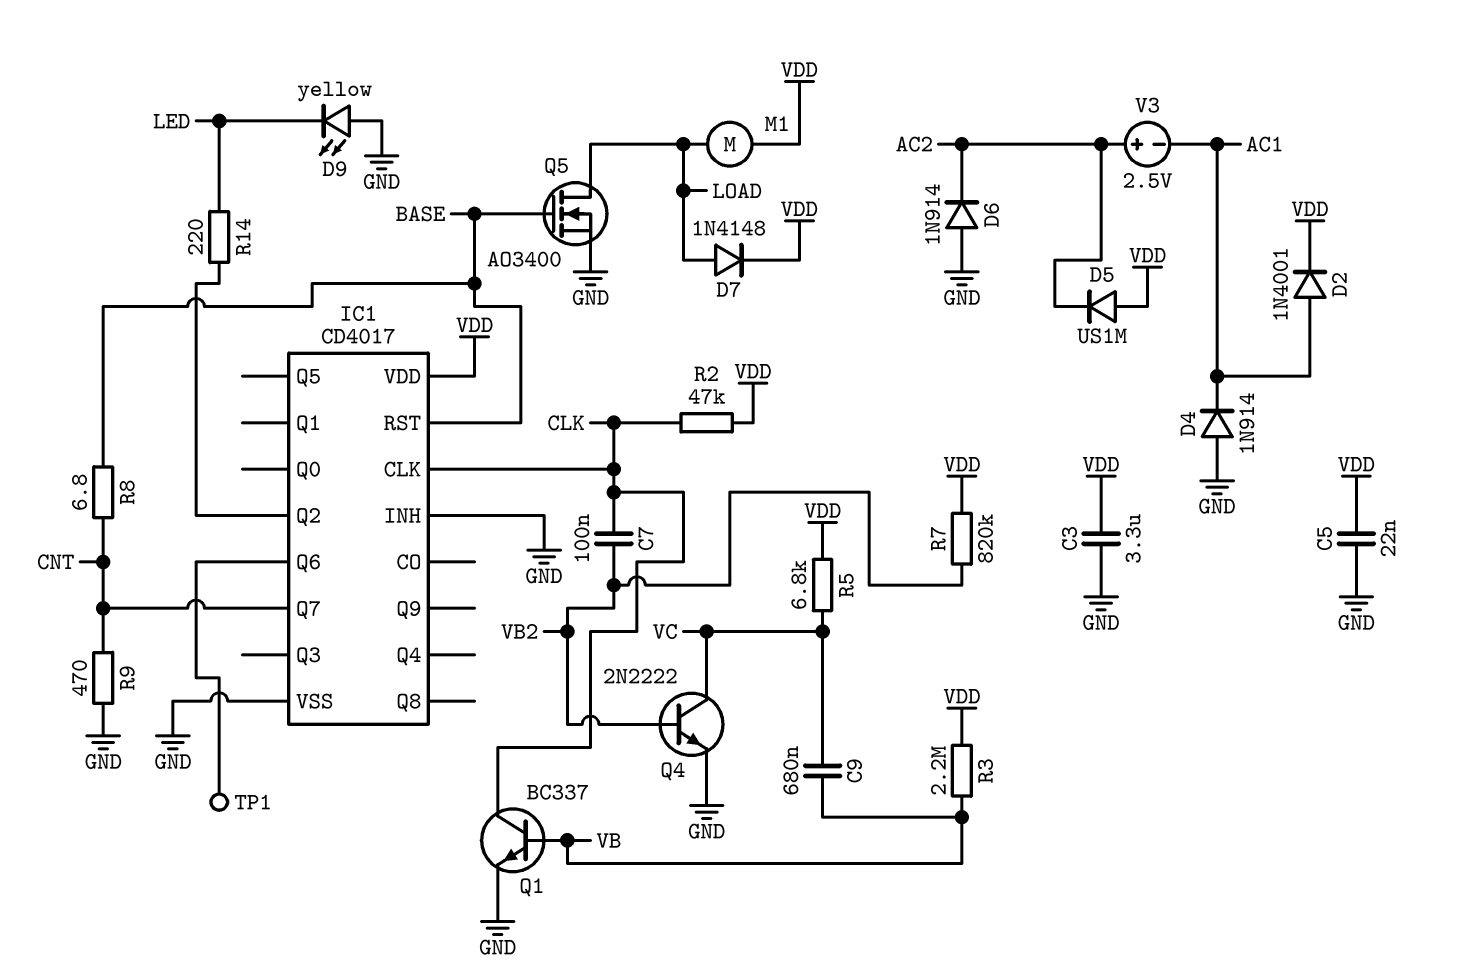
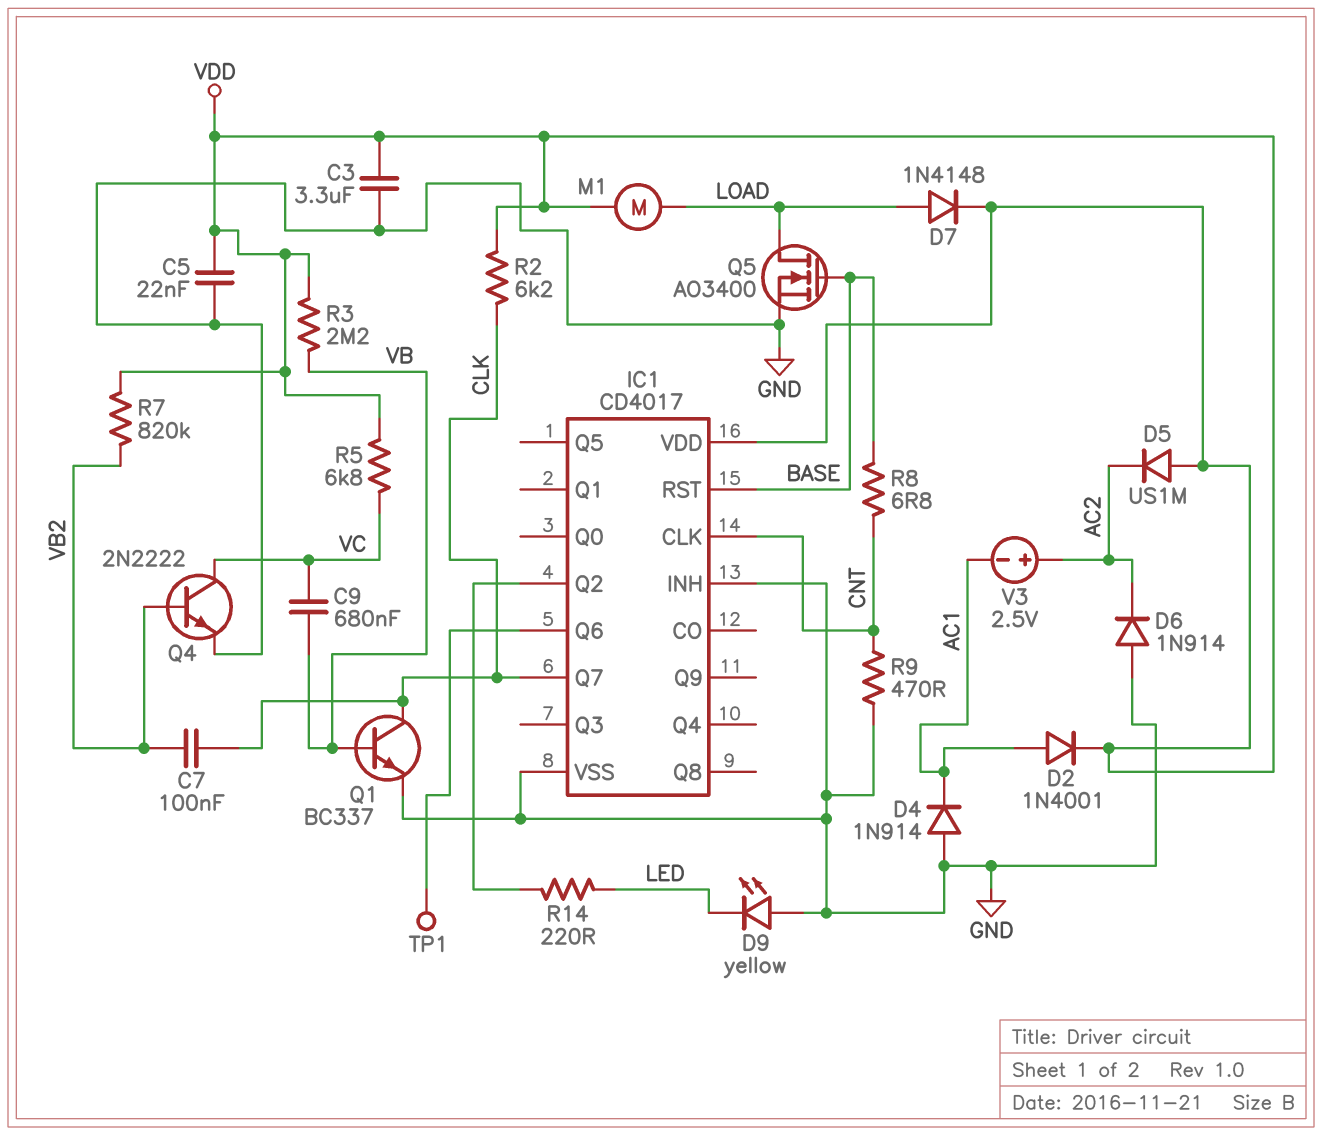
IC1 pin CLK: CLK -> CNT
IC1 pin Q7: CNT -> CLK
R2: 47k (CLK, VDD) -> 6.2k (CLK, VDD)

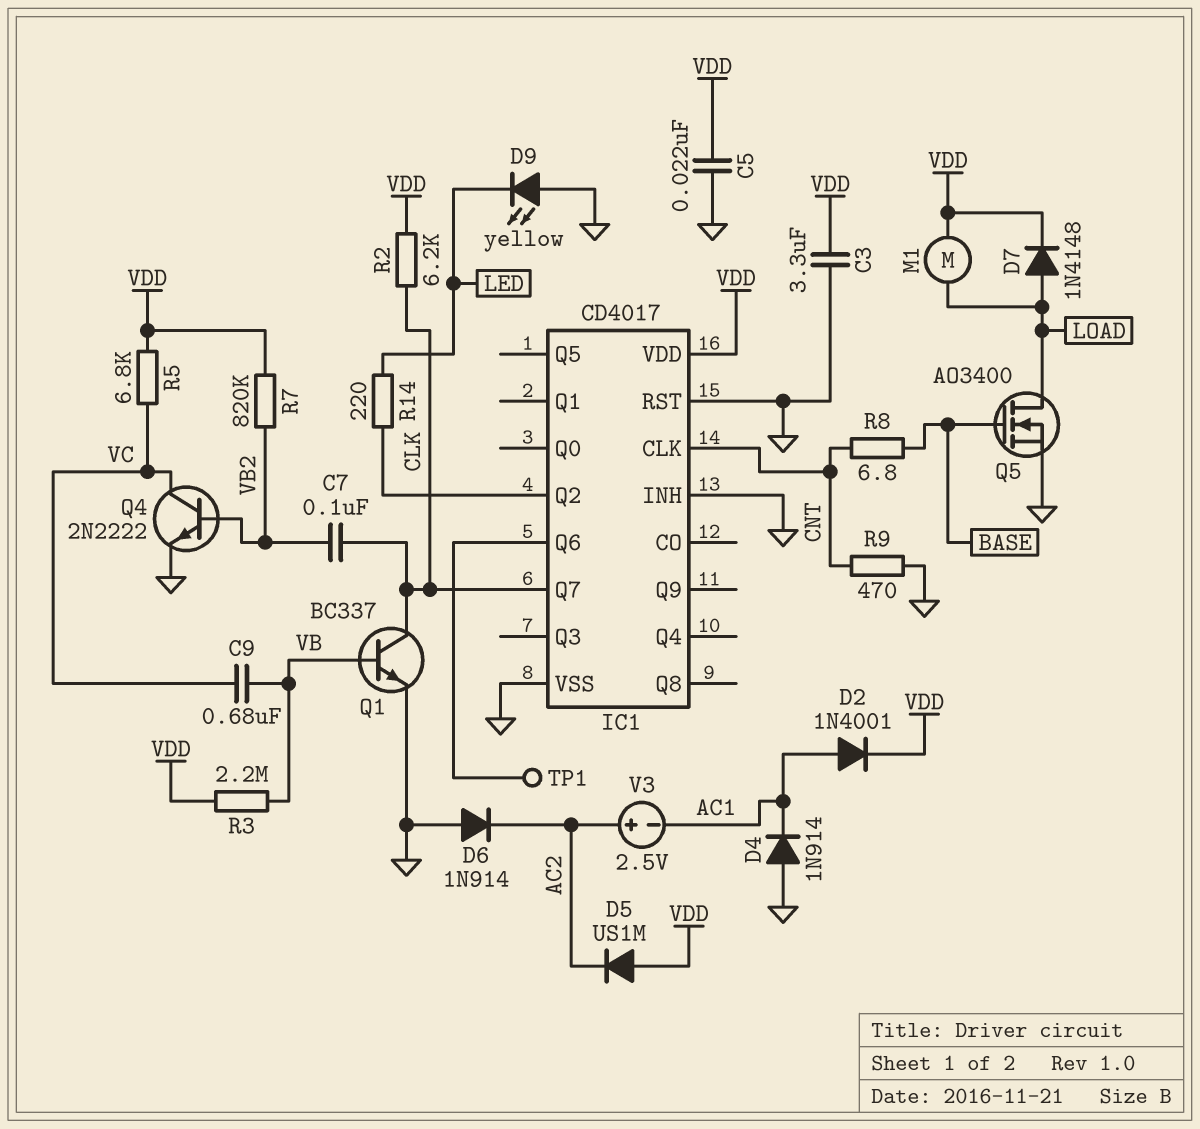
IC1 pin RST: BASE -> GND

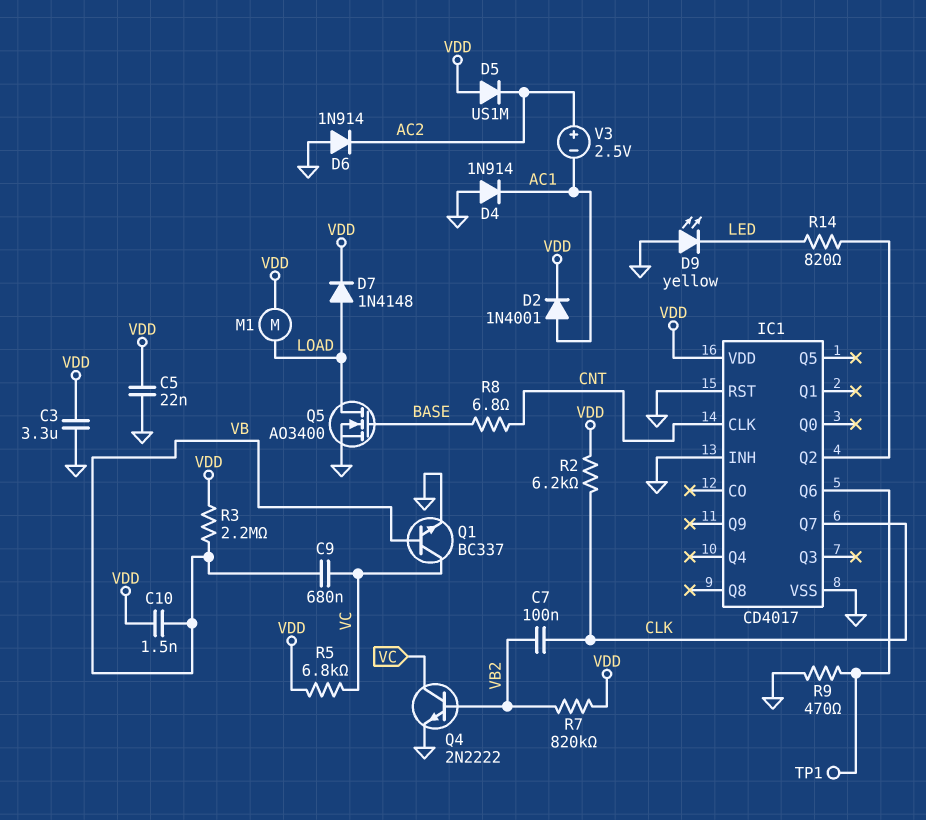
C10: none -> 1.5nF (VB, VDD)
Q1: NPN BC337 (B VB, C CLK, E GND) -> NPN BC337 (B VB, C VC, E GND)
R9: 470 (CNT, GND) -> 470 (GND, IC1/Q6)
R14: 220 (IC1/Q2, LED) -> 820 (IC1/Q2, LED)

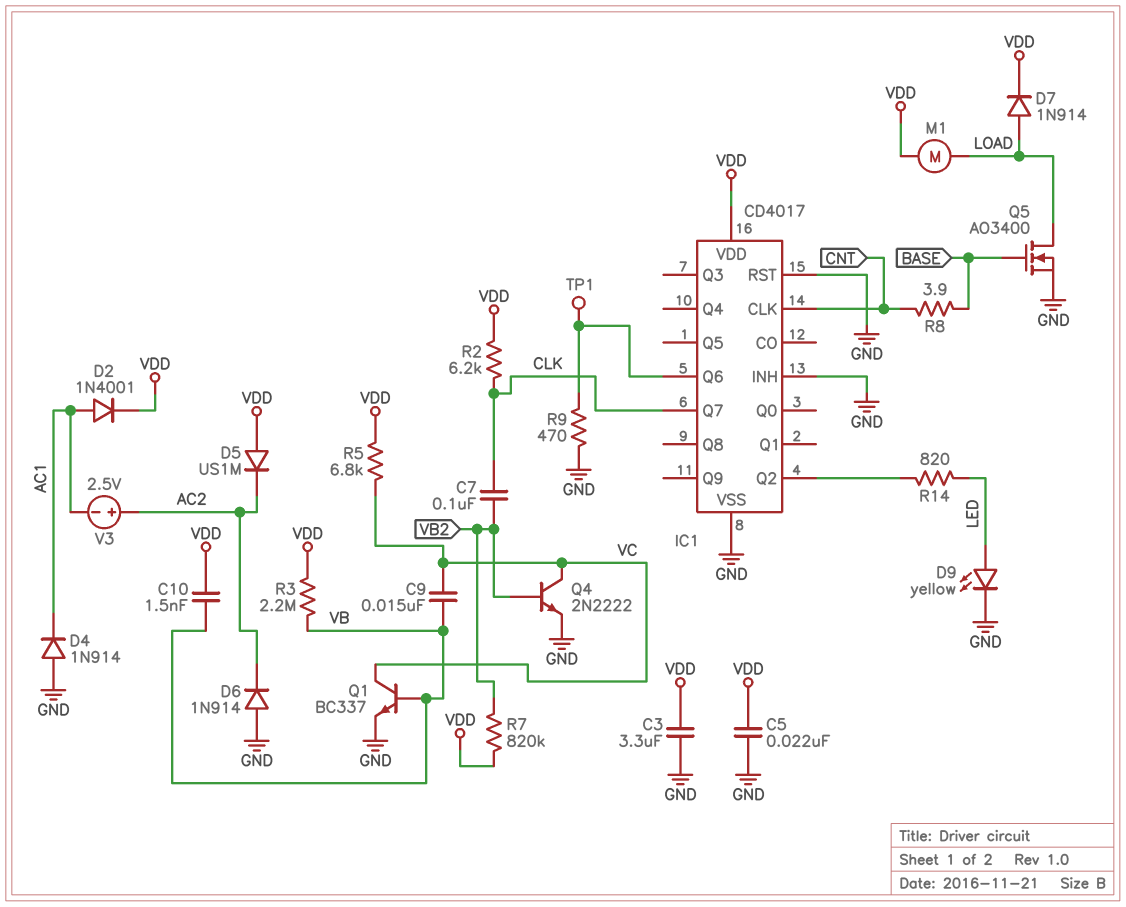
C9: 680nF (VB, VC) -> 15nF (VB, VC)
D7: diode 1N4148 (A LOAD, K VDD) -> diode 1N914 (A LOAD, K VDD)
D9: LED yellow (A GND, K LED) -> LED yellow (A LED, K GND)
R8: 6.8 (BASE, CNT) -> 3.9 (BASE, CNT)

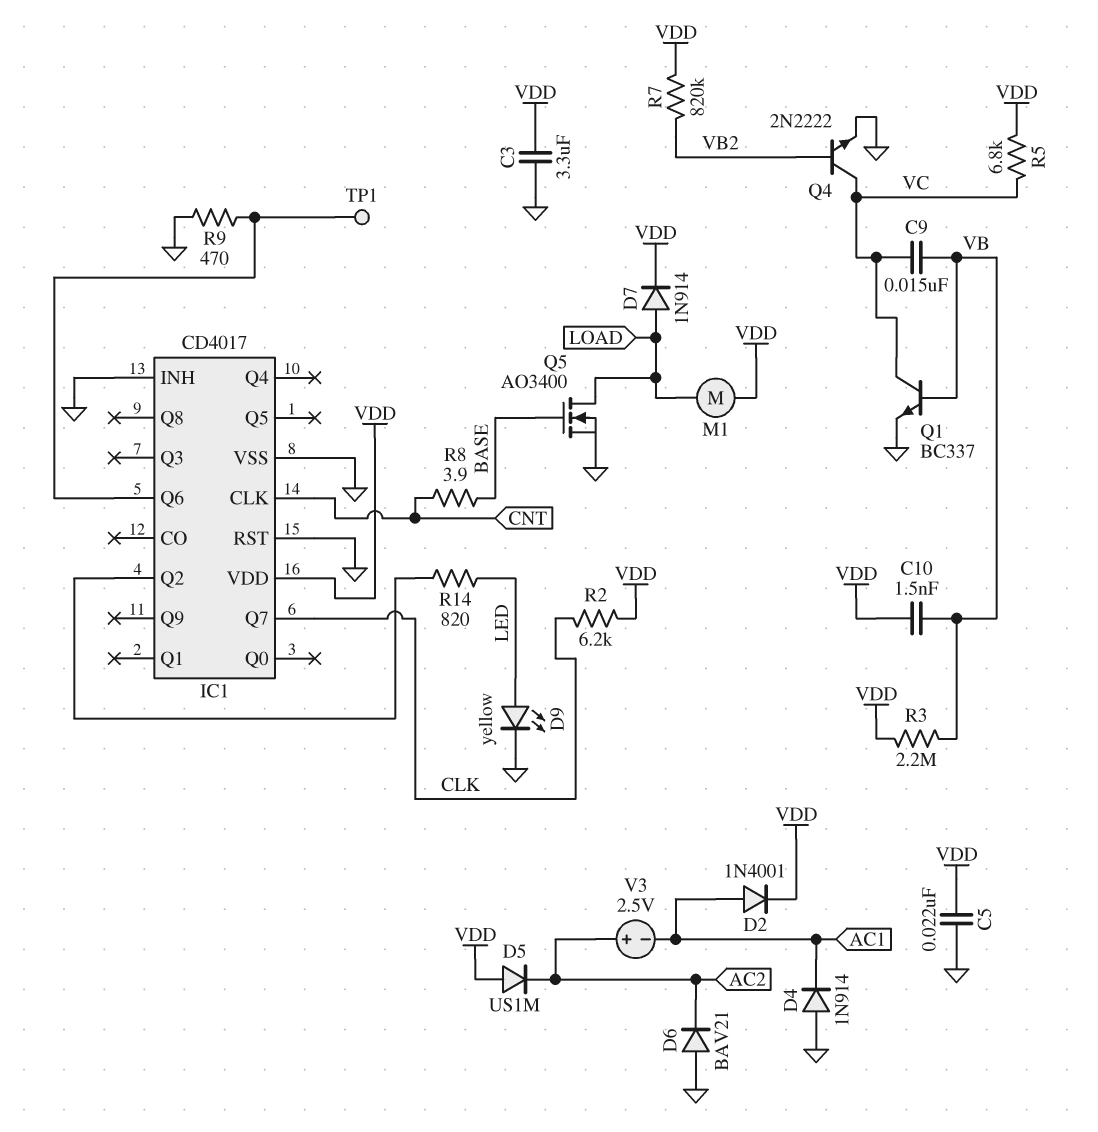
C7: 100nF (CLK, VB2) -> none
D6: diode 1N914 (A GND, K AC2) -> diode BAV21 (A GND, K AC2)

